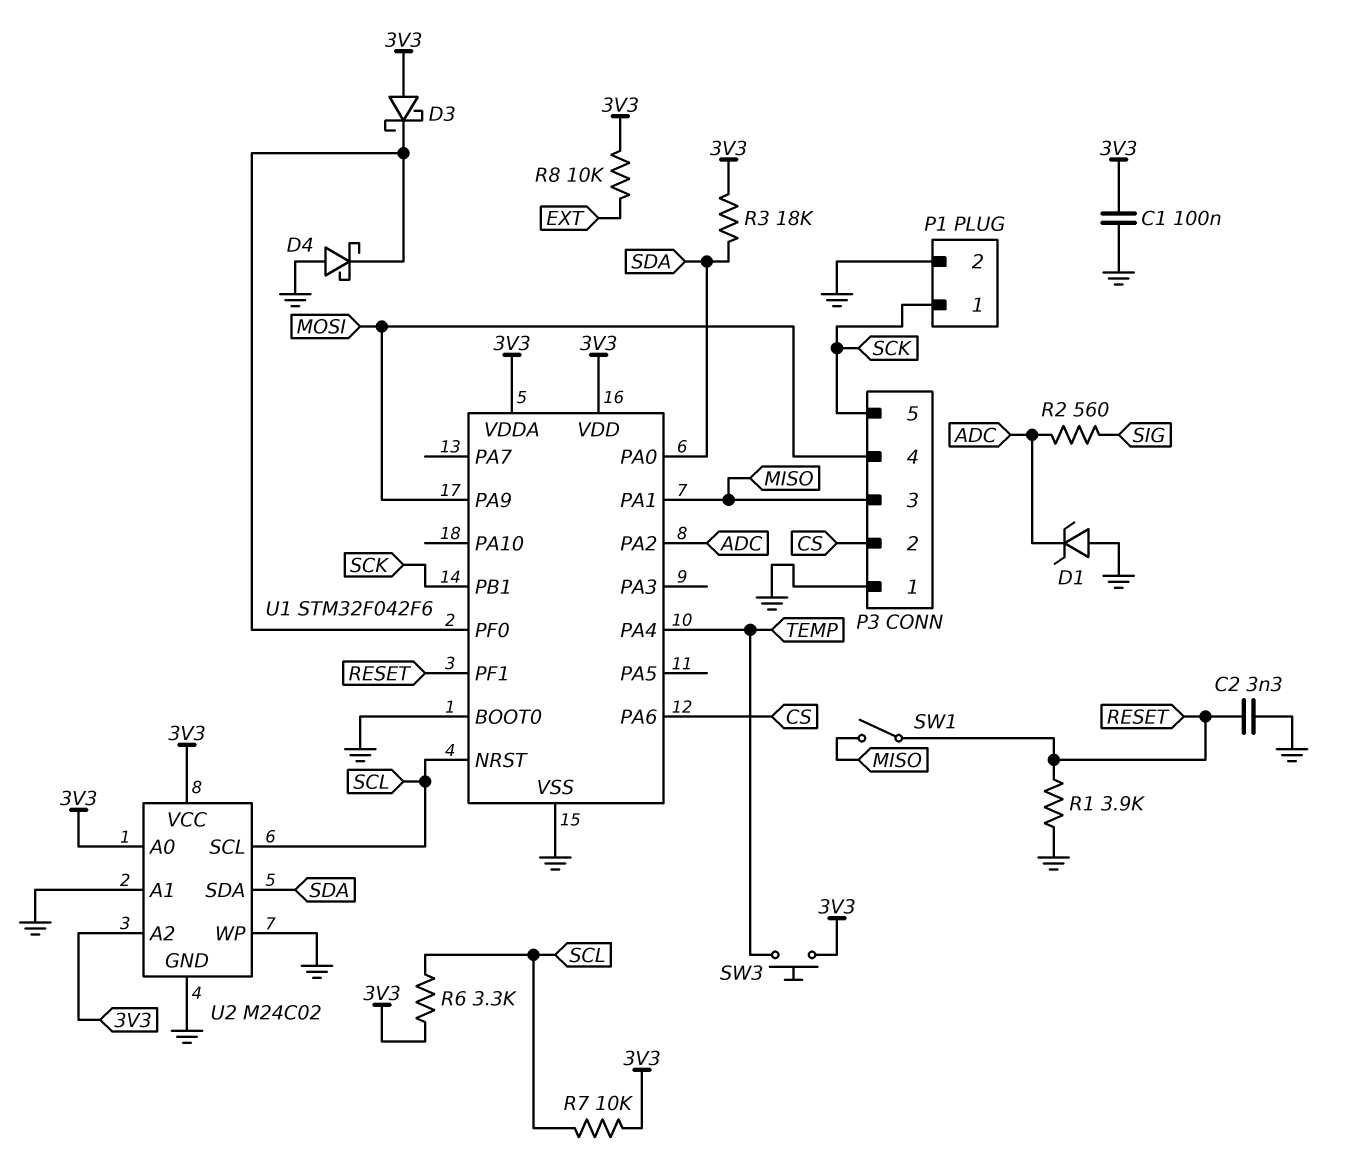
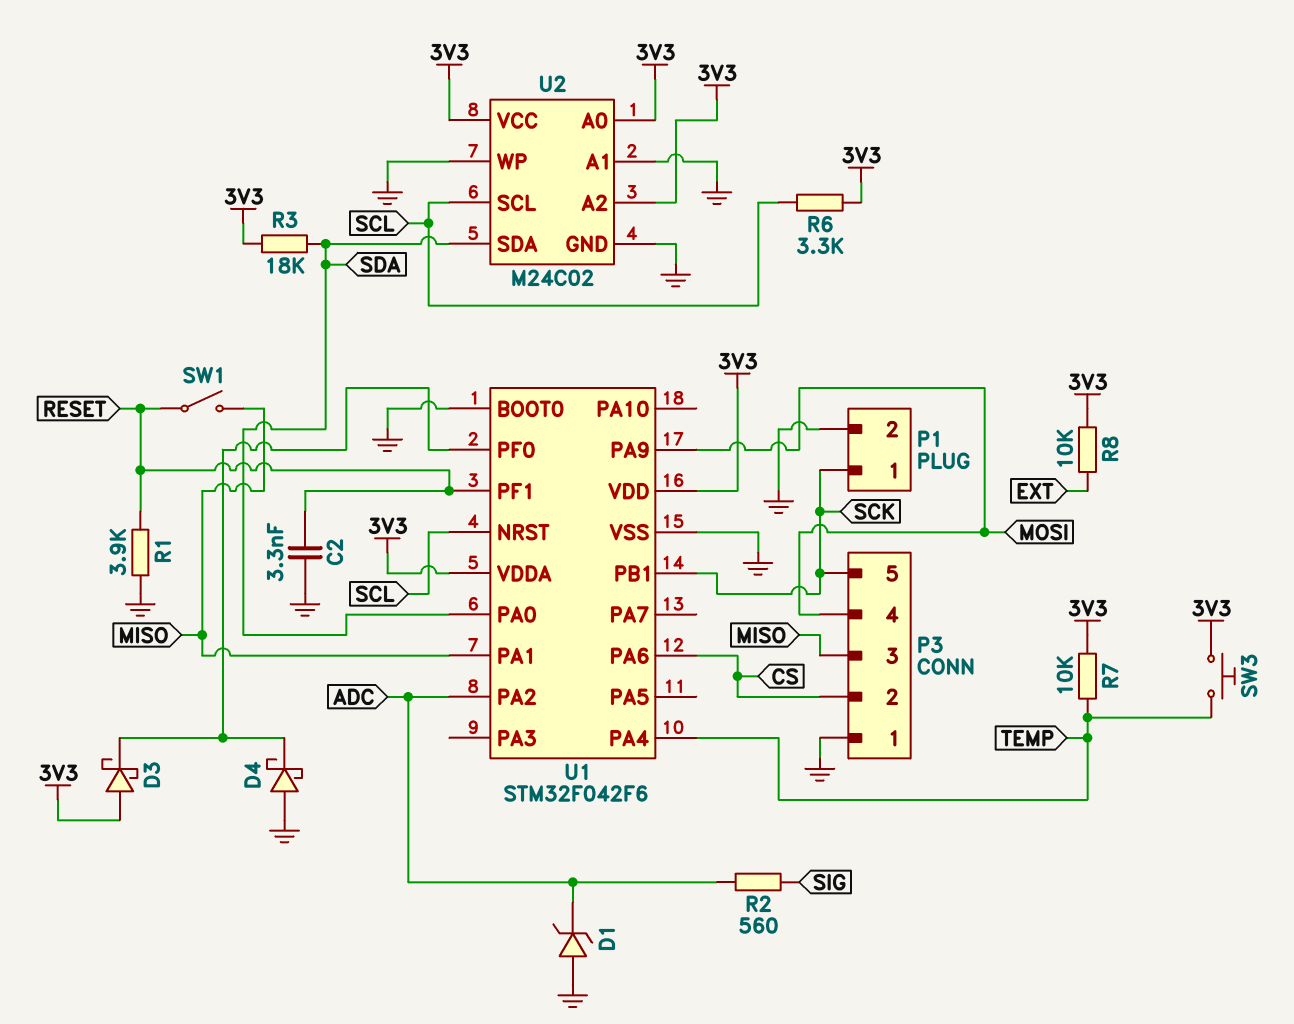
C1: 100nF (3V3, GND) -> none
R7: 10k (3V3, SCL) -> 10k (3V3, TEMP)

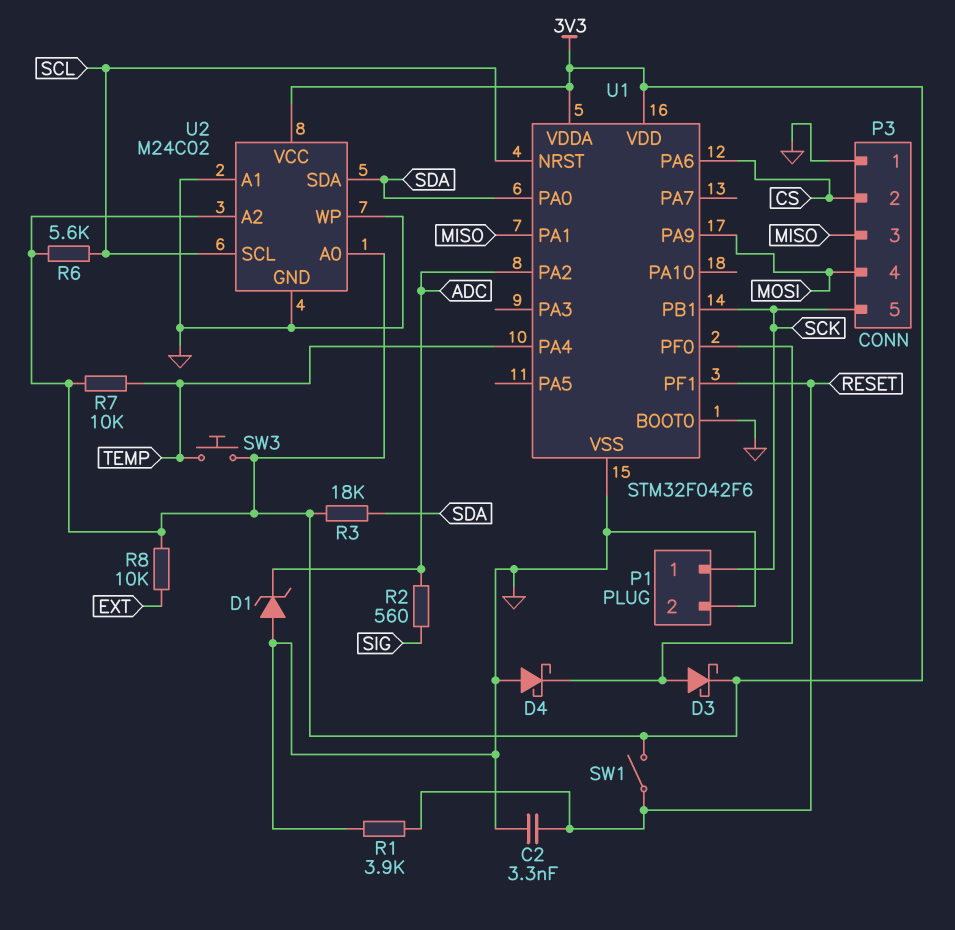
D3: schottky (A 3V3, K U1/PF0) -> schottky (A U1/PF0, K 3V3)
R6: 3.3k (3V3, SCL) -> 5.6k (3V3, SCL)
SW1: switch (MISO, RESET) -> switch (3V3, RESET)

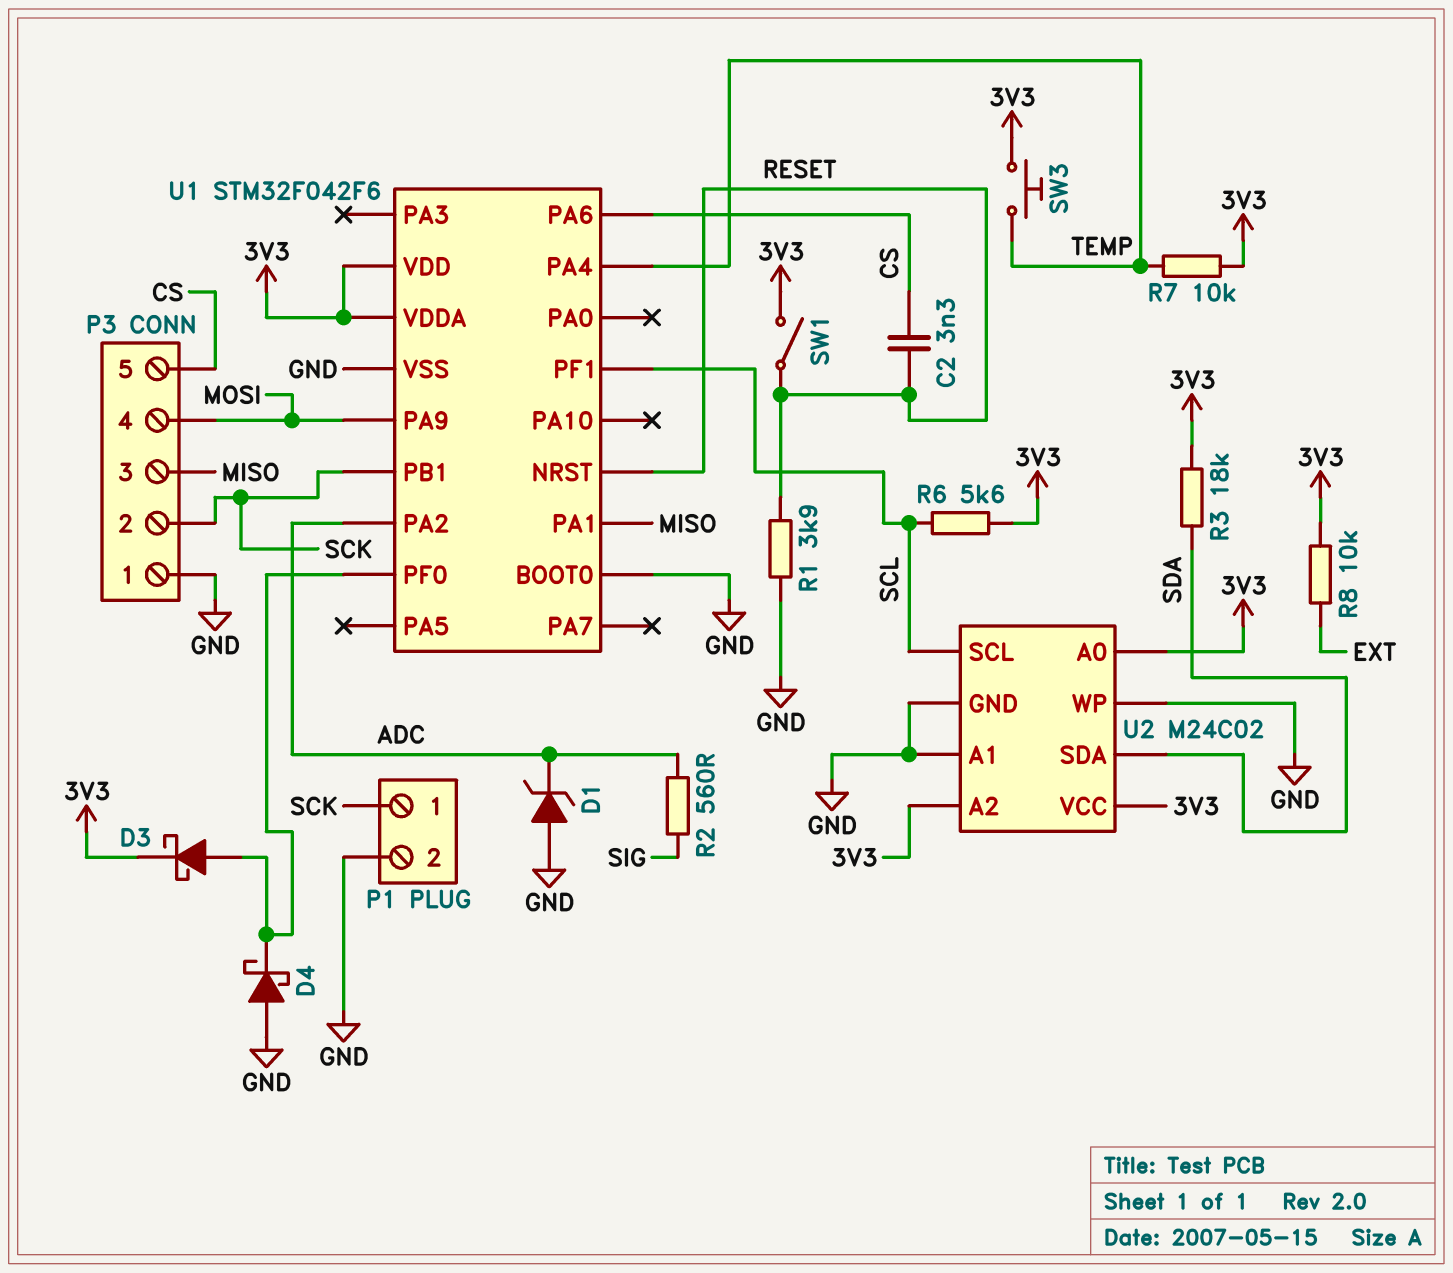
C2: 3.3nF (GND, RESET) -> 3.3nF (CS, RESET)
P3 pin 2: CS -> SCK
P3 pin 5: SCK -> CS
U1 pin NRST: SCL -> RESET
U1 pin PA0: SDA -> none
U1 pin PF1: RESET -> SCL

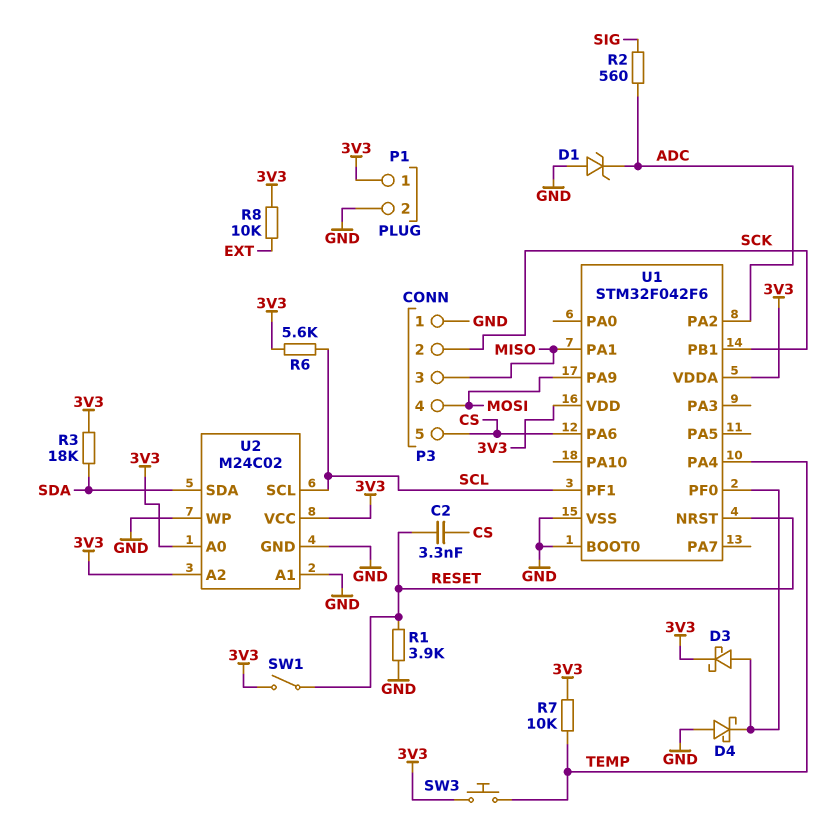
P1 pin 1: SCK -> 3V3

